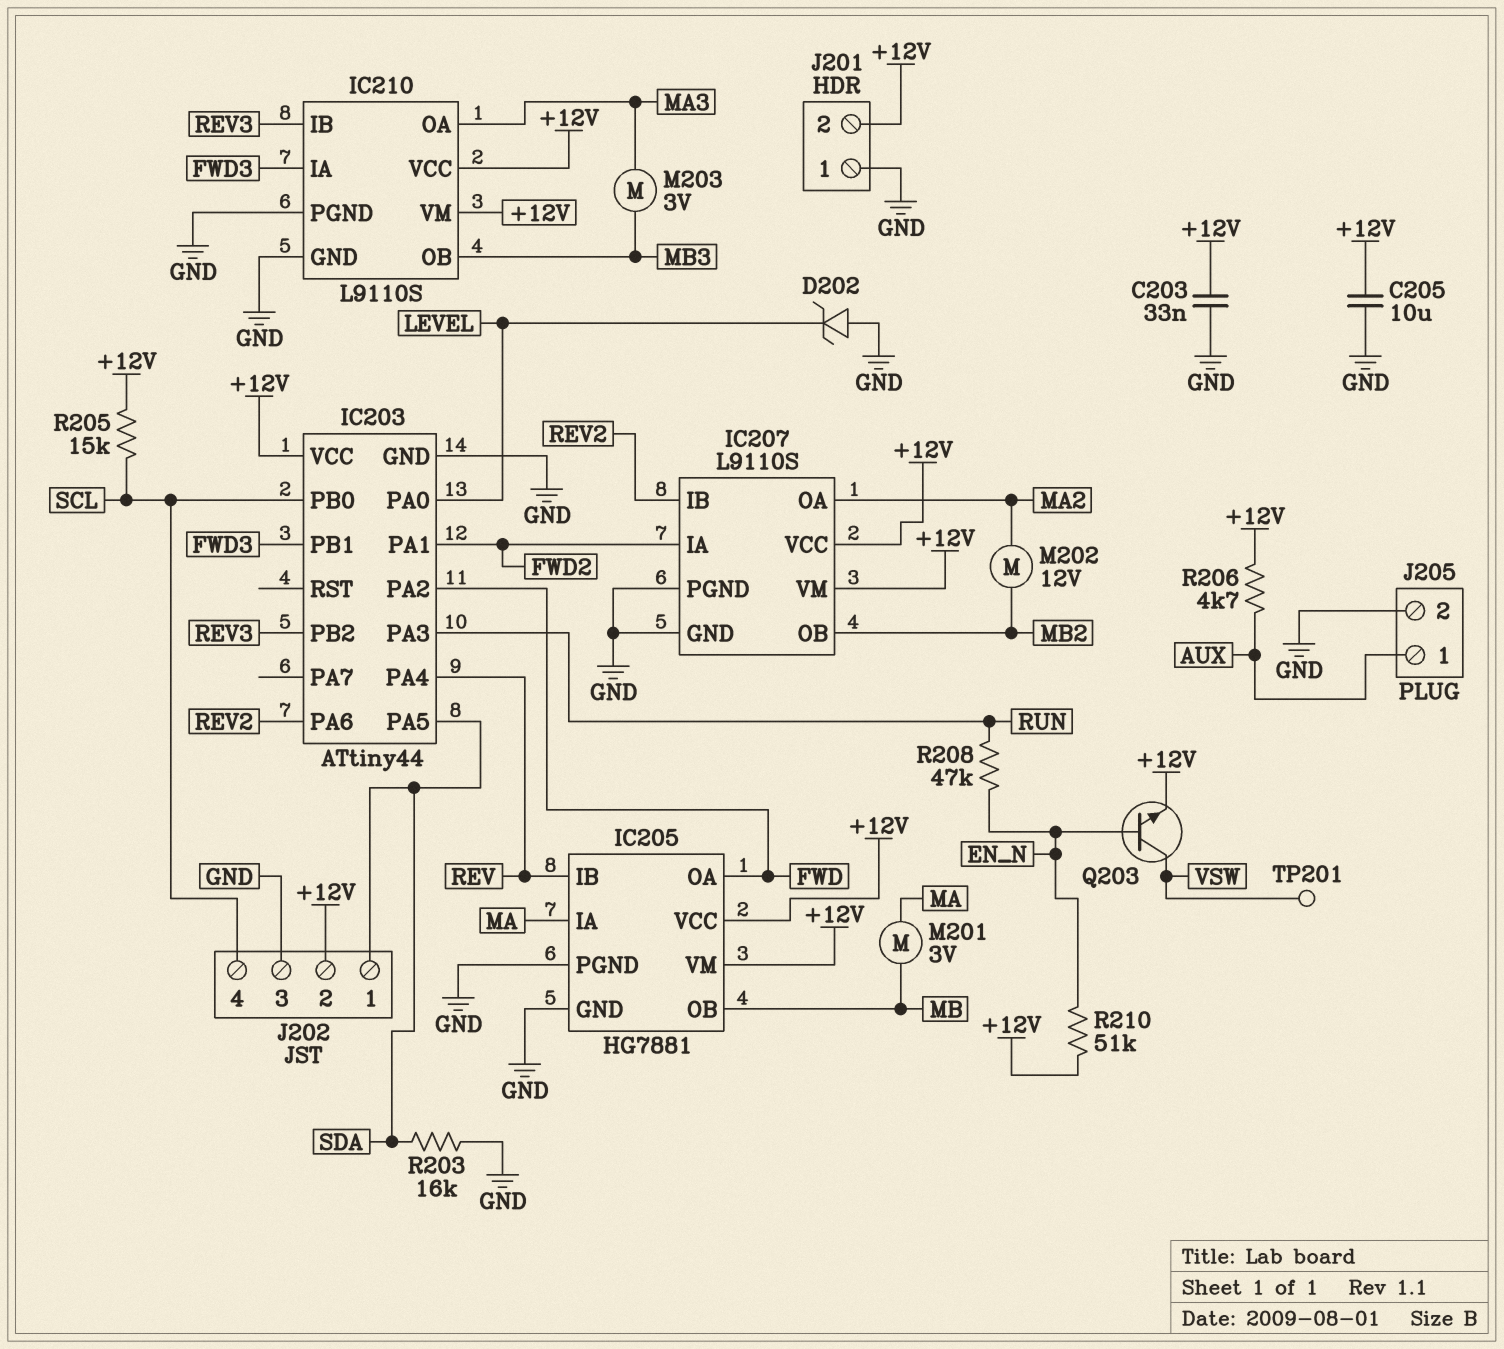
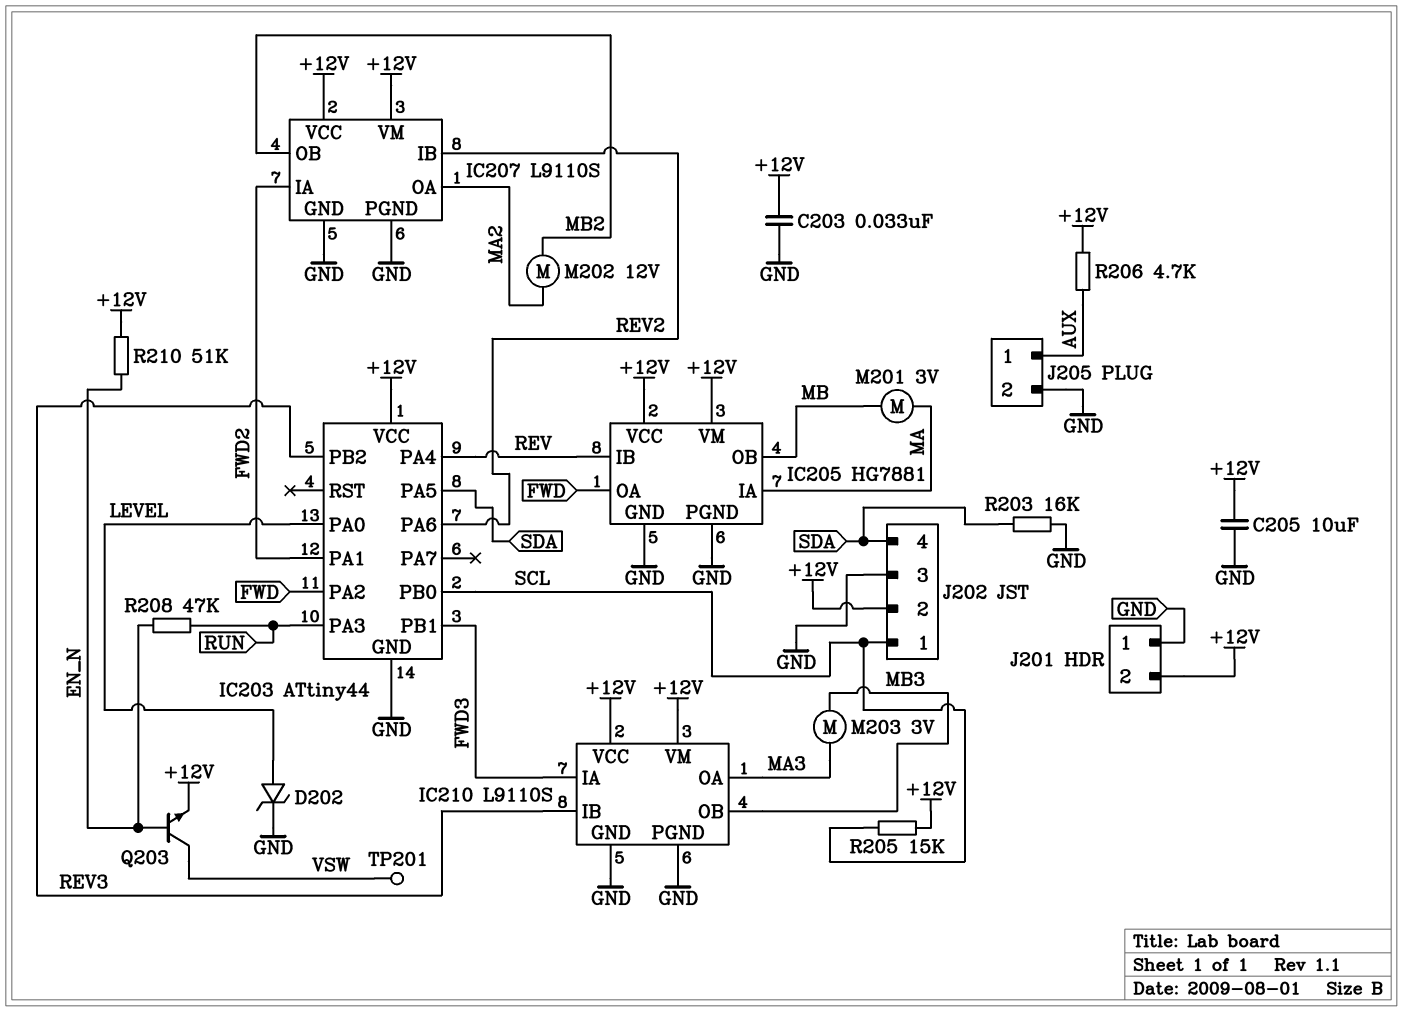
D202: zener (A GND, K LEVEL) -> zener (A LEVEL, K GND)
J202 pin 1: SDA -> SCL
J202 pin 4: SCL -> SDA

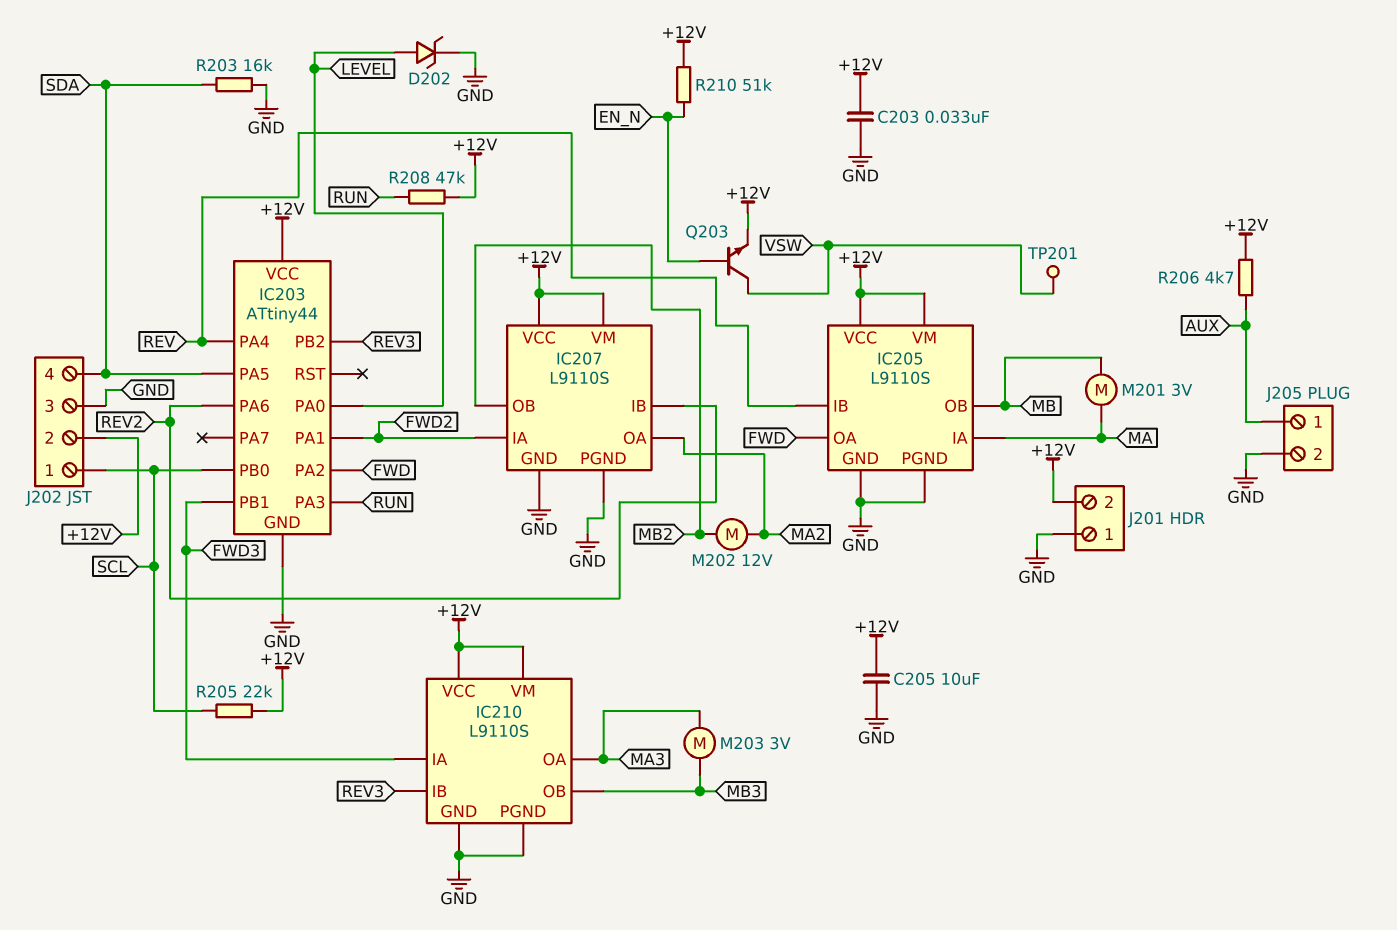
IC205: HG7881 -> L9110S
R205: 15k (+12V, SCL) -> 22k (+12V, SCL)
R208: 47k (EN_N, RUN) -> 47k (+12V, RUN)

